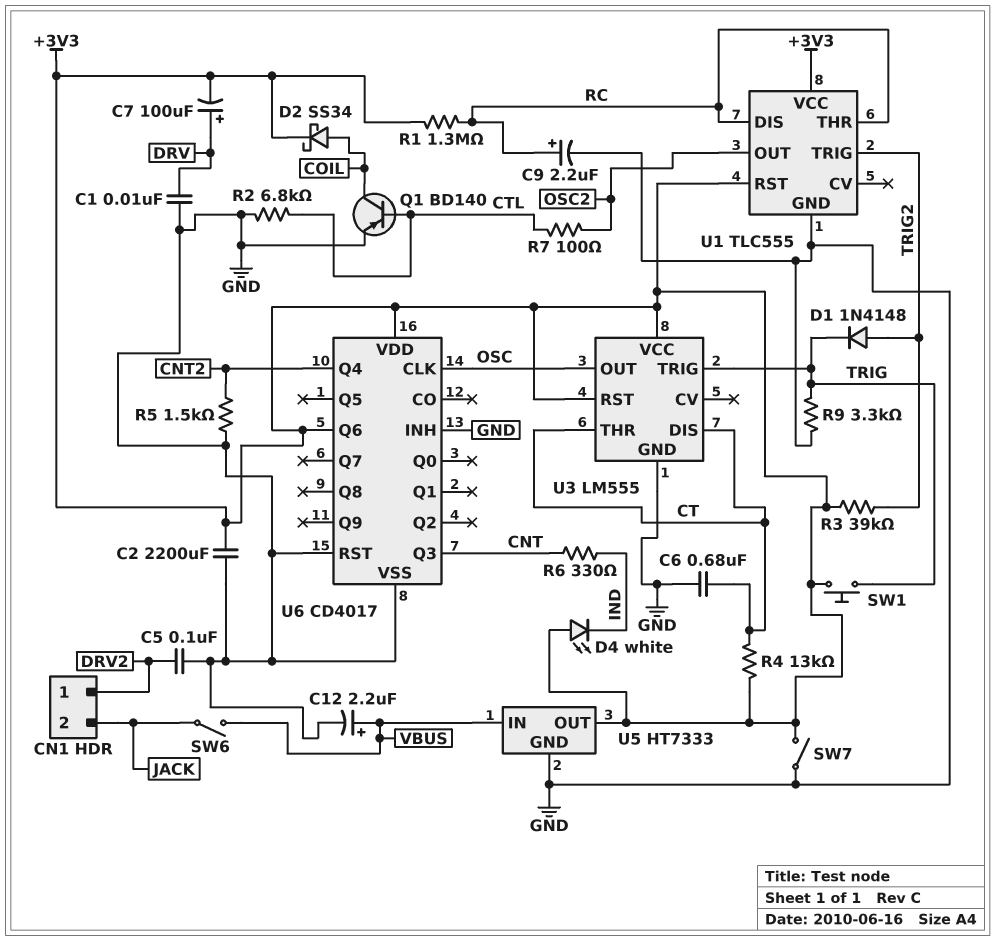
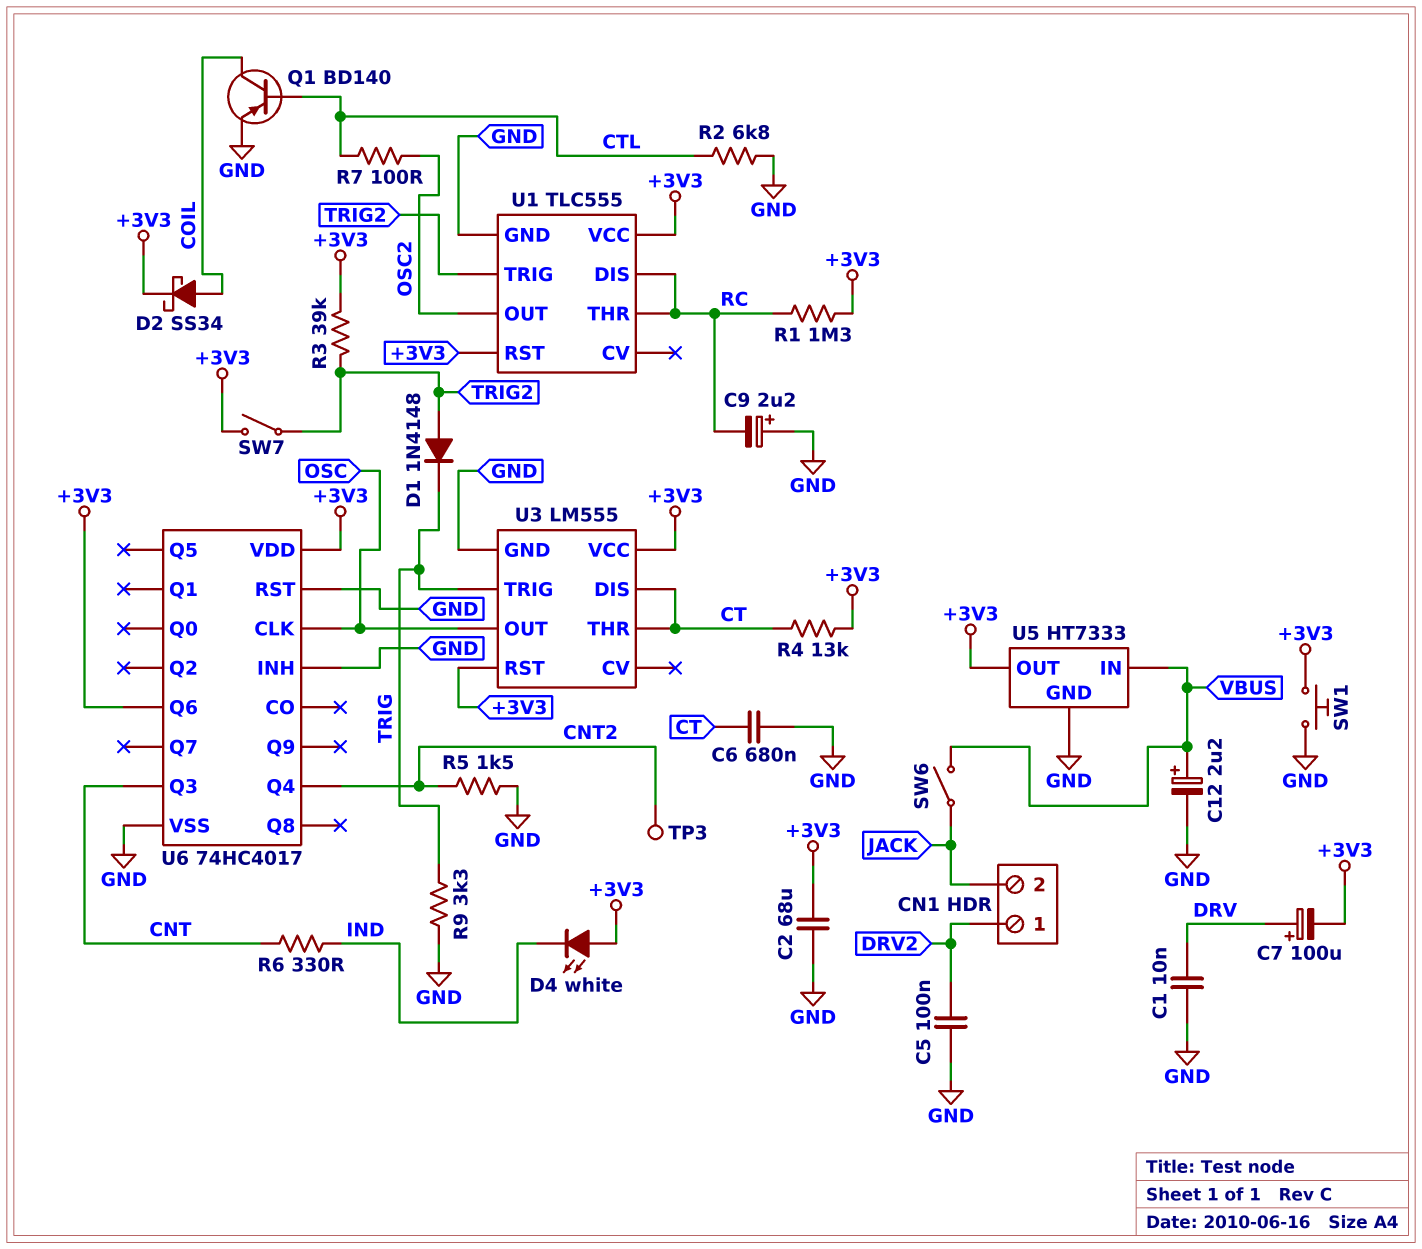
C2: 2200uF (+3V3, GND) -> 68uF (+3V3, GND)
C9: 2.2uF (plus RC, minus GND) -> 2.2uF (plus GND, minus RC)
SW1: button (+3V3, TRIG) -> button (+3V3, GND)
SW7: switch (+3V3, GND) -> switch (+3V3, TRIG2)
TP3: none -> test point (CNT2)
U6: CD4017 -> 74HC4017

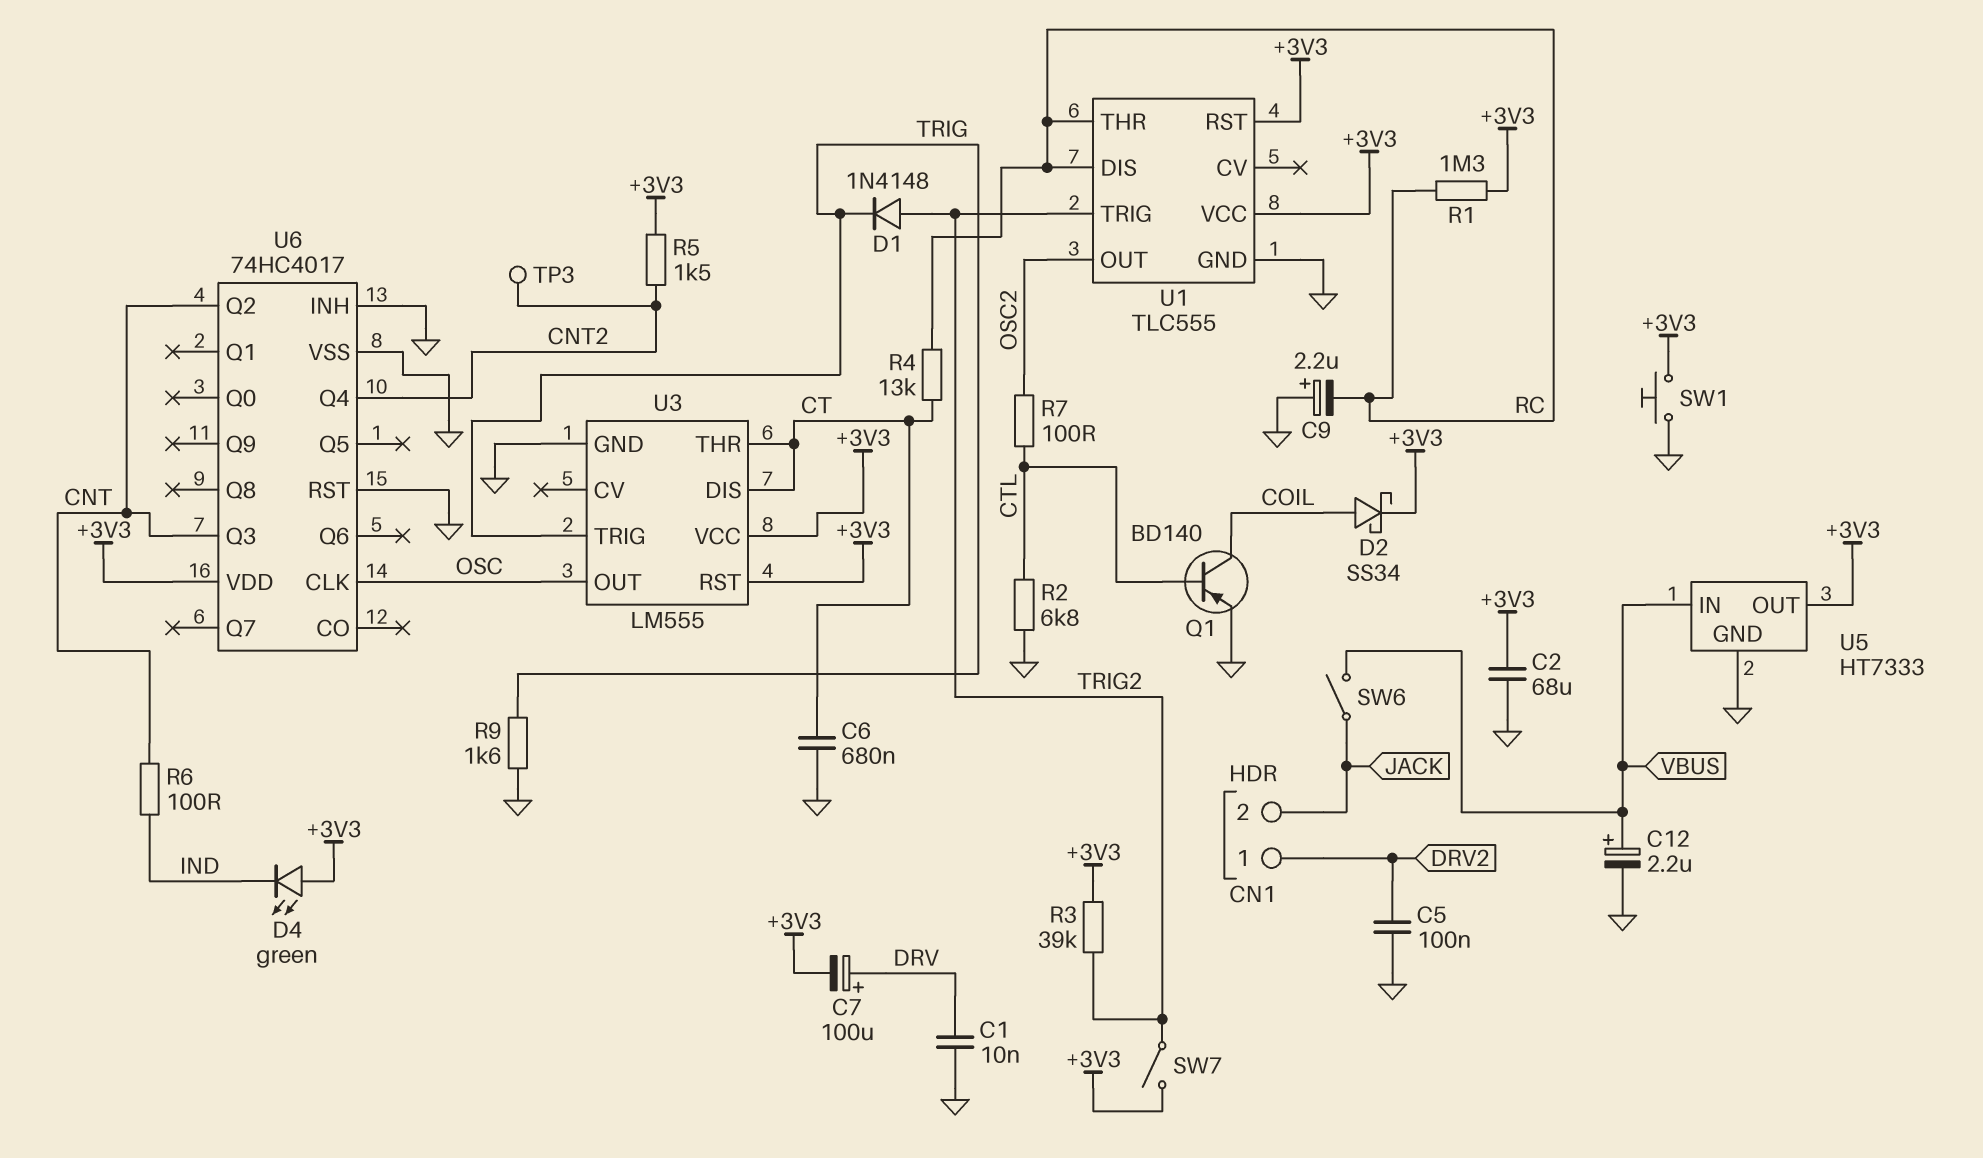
D4: LED white (A +3V3, K IND) -> LED green (A +3V3, K IND)
R4: 13k (+3V3, CT) -> 13k (CT, RC)
R5: 1.5k (CNT2, GND) -> 1.5k (+3V3, CNT2)
R6: 330 (CNT, IND) -> 100 (CNT, IND)
R9: 3.3k (GND, TRIG) -> 1.6k (GND, TRIG)
U6 pin Q2: none -> CNT
U6 pin Q6: +3V3 -> none

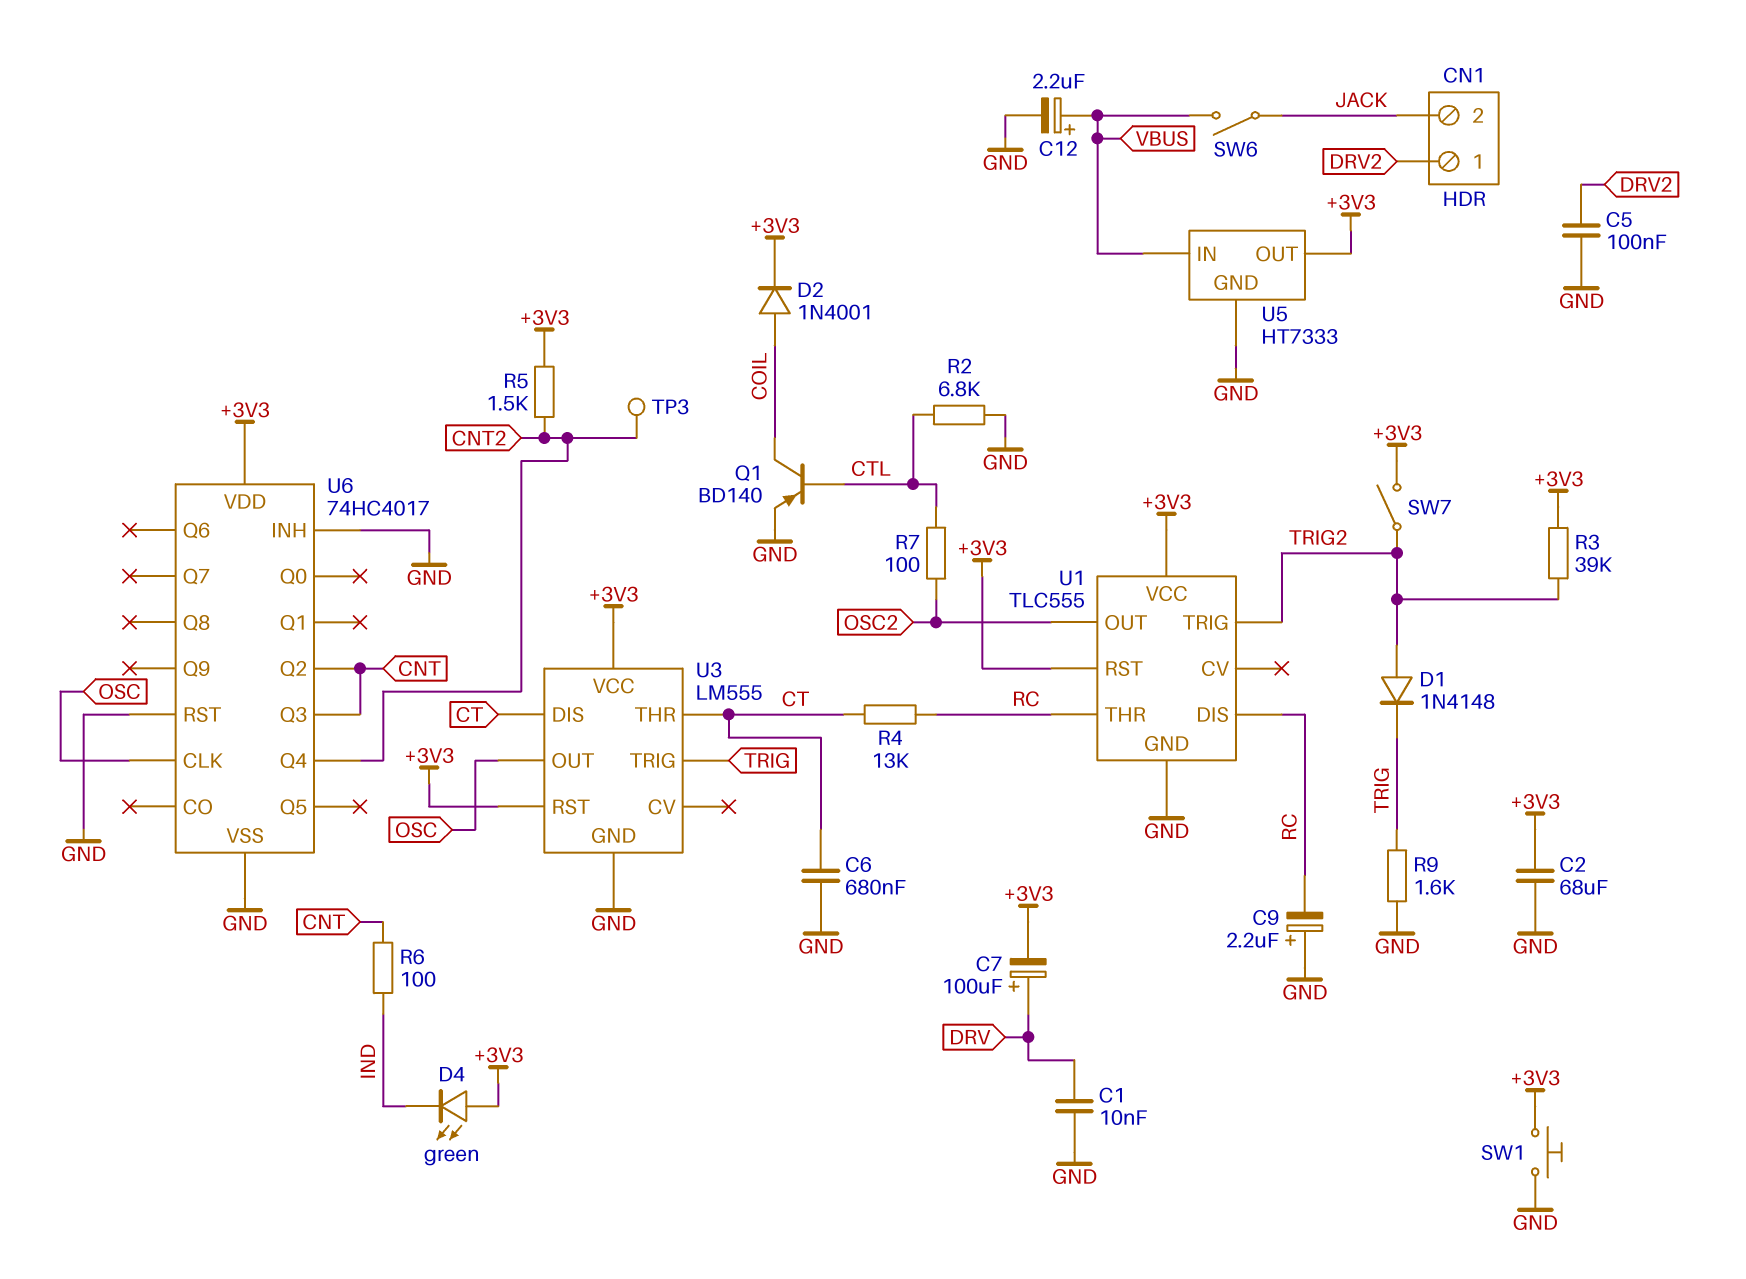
D2: schottky SS34 (A COIL, K +3V3) -> diode 1N4001 (A COIL, K +3V3)
R1: 1.3M (+3V3, RC) -> none

